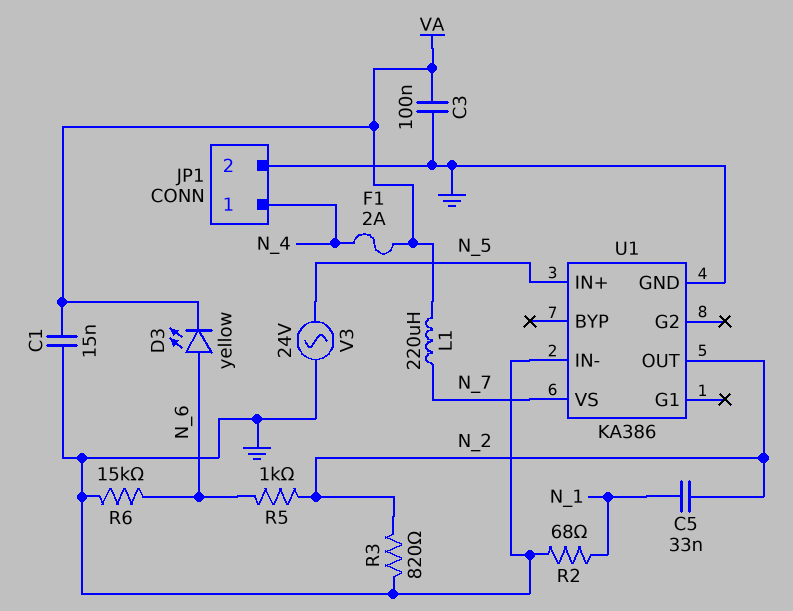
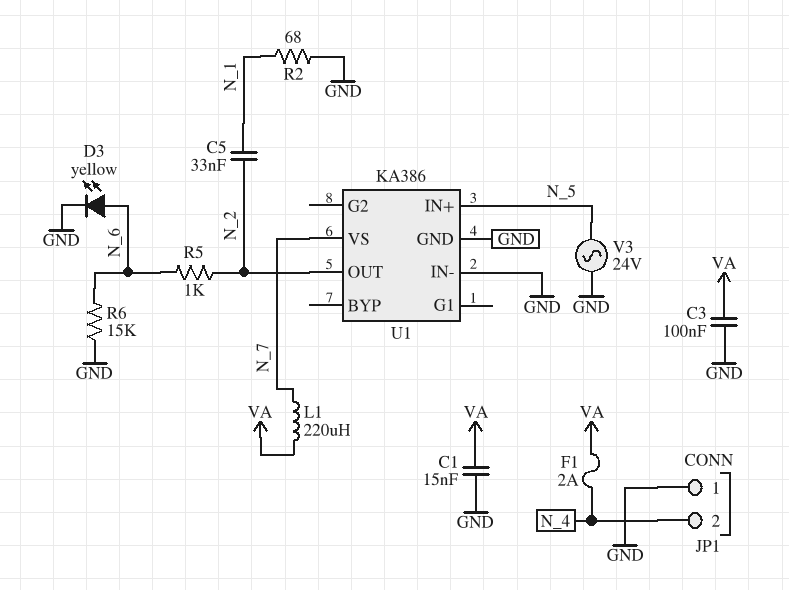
D3: LED yellow (A N_6, K VA) -> LED yellow (A N_6, K GND)
JP1 pin 1: N_4 -> GND
JP1 pin 2: GND -> N_4
R3: 820 (GND, N_2) -> none

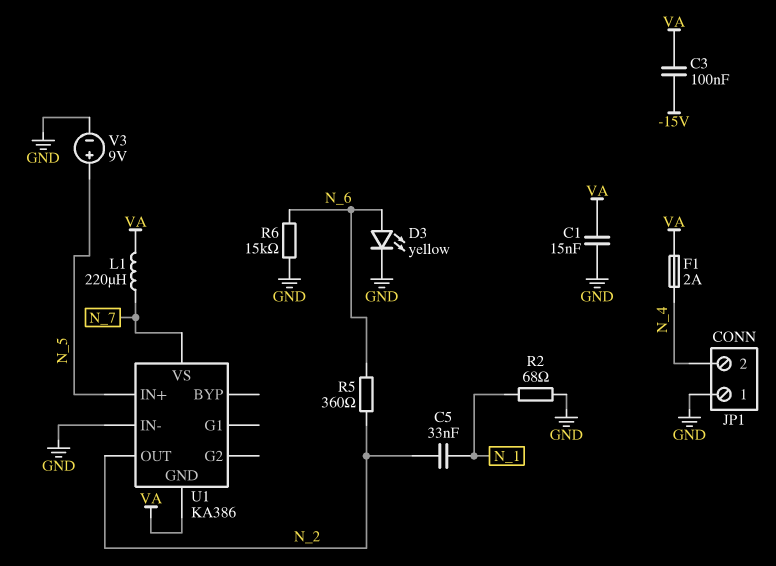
C3: 100nF (GND, VA) -> 100nF (-15V, VA)
R5: 1k (N_2, N_6) -> 360 (N_2, N_6)
U1 pin GND: GND -> VA
V3: AC 24V (GND, N_5) -> 9V (plus N_5, minus GND)

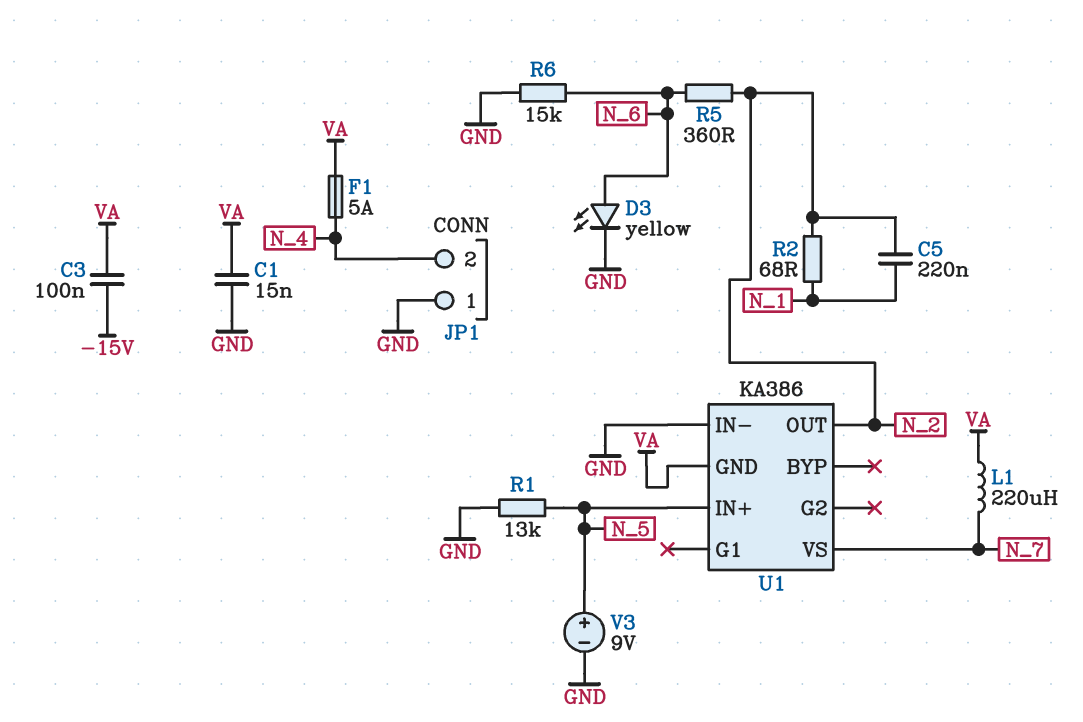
C5: 33nF (N_1, N_2) -> 220nF (N_1, N_2)
F1: 2A (N_4, VA) -> 5A (N_4, VA)
R1: none -> 13k (GND, N_5)
R2: 68 (GND, N_1) -> 68 (N_1, N_2)

